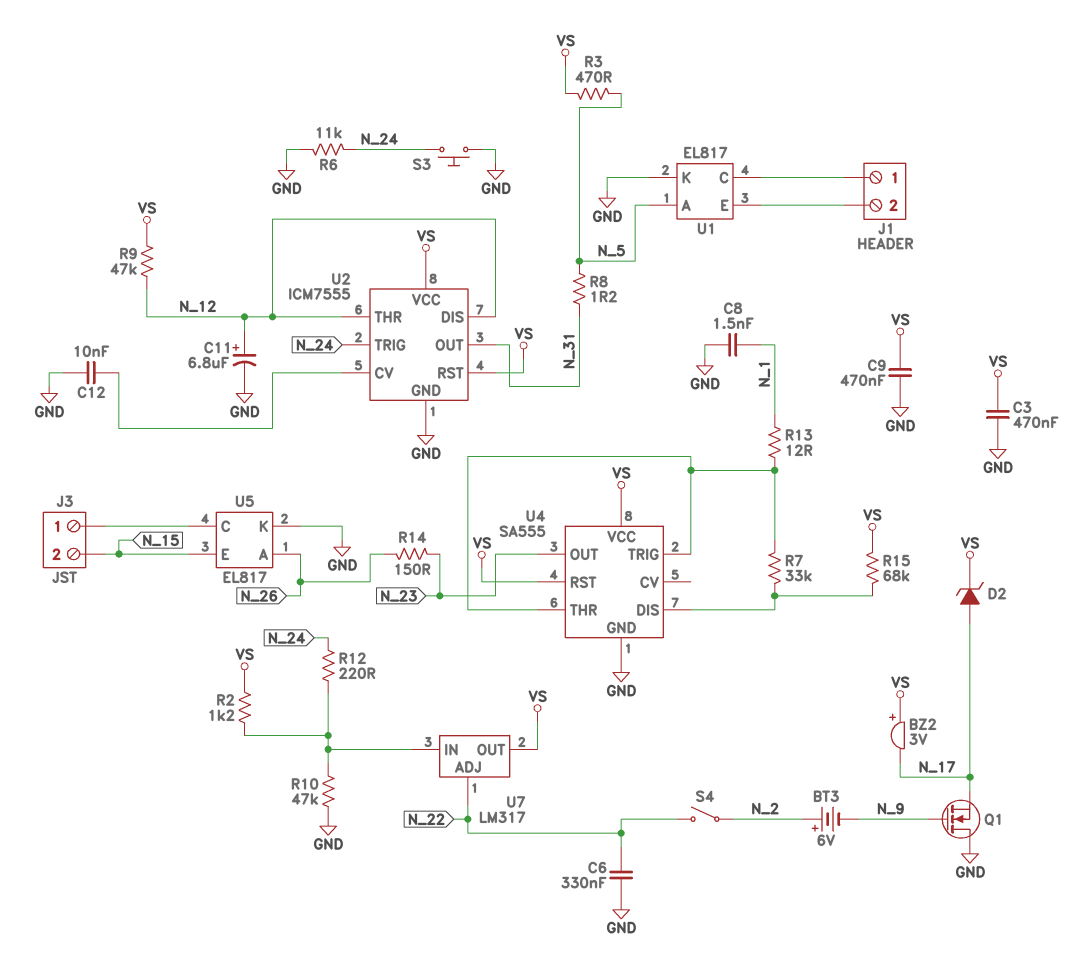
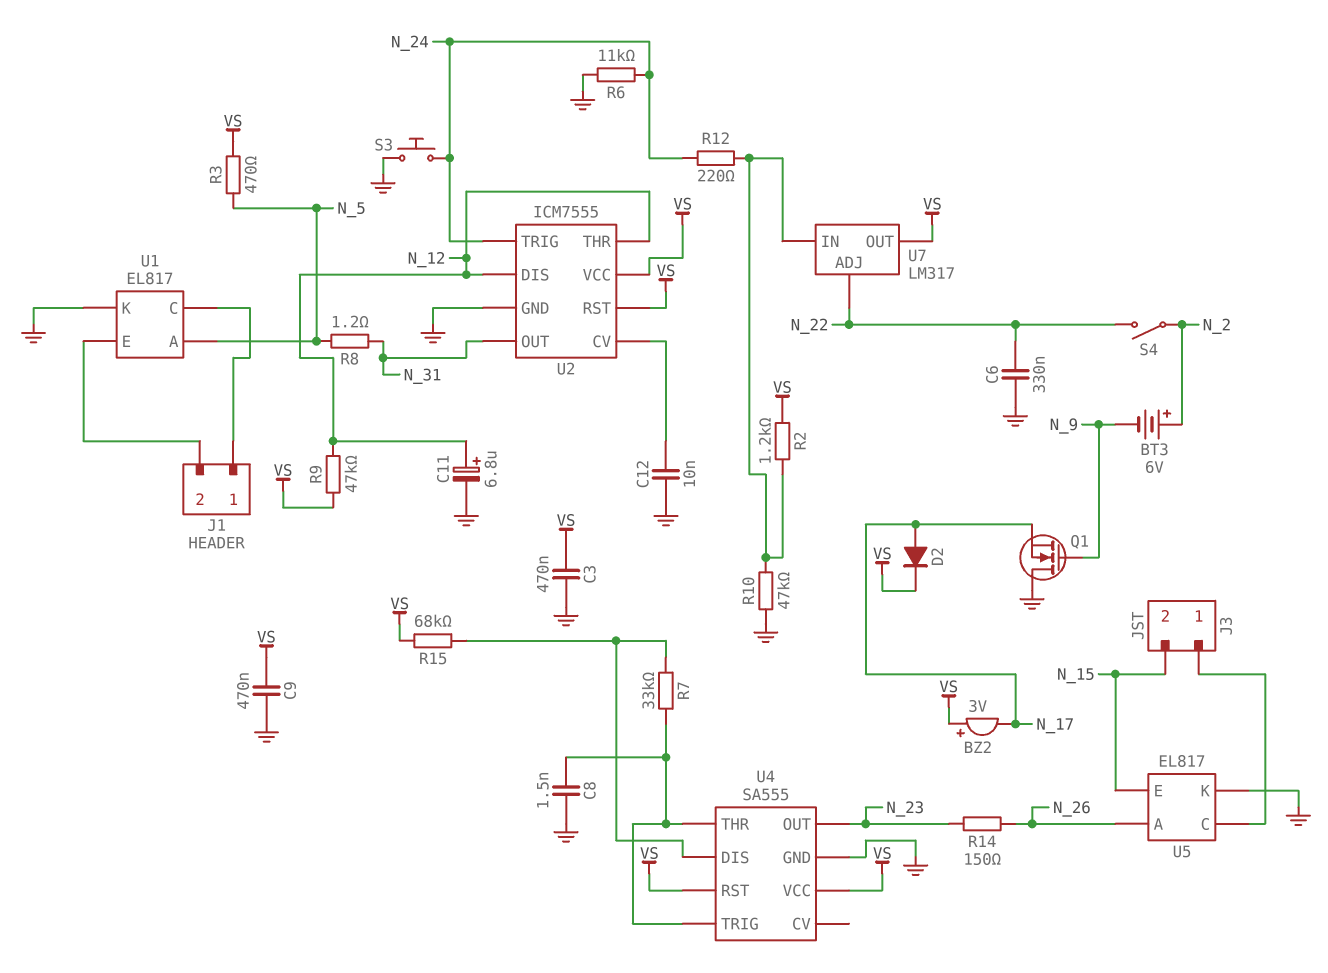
C8: 1.5nF (GND, N_1) -> 1.5nF (GND, U4/THR)
D2: zener (A N_17, K VS) -> diode (A N_17, K VS)
R13: 12 (N_1, U4/THR) -> none

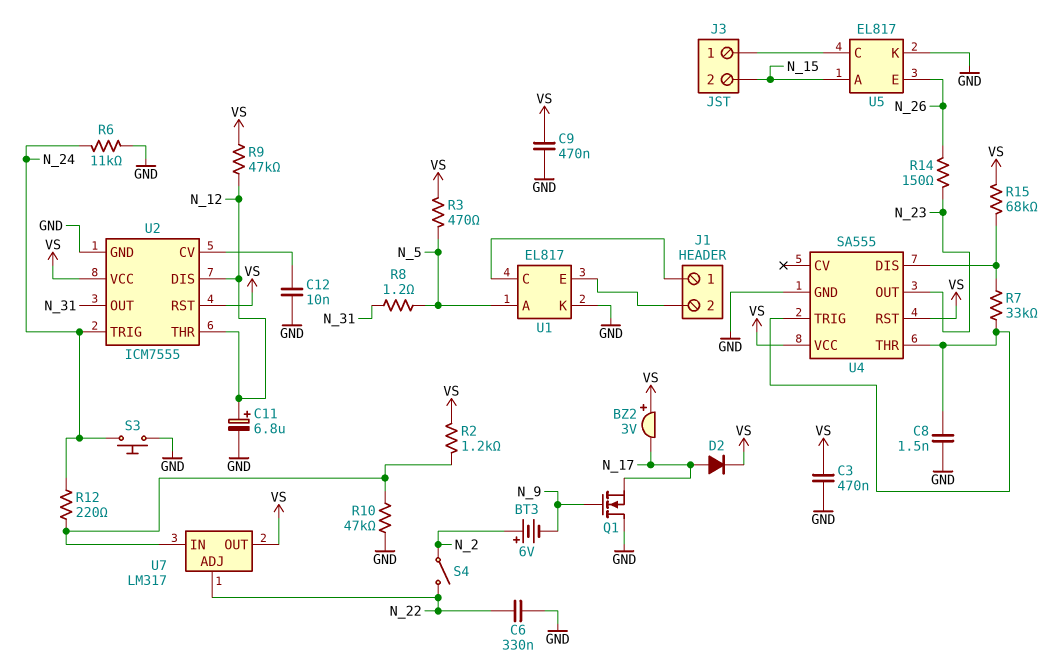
U5 pin A: N_26 -> N_15
U5 pin E: N_15 -> N_26

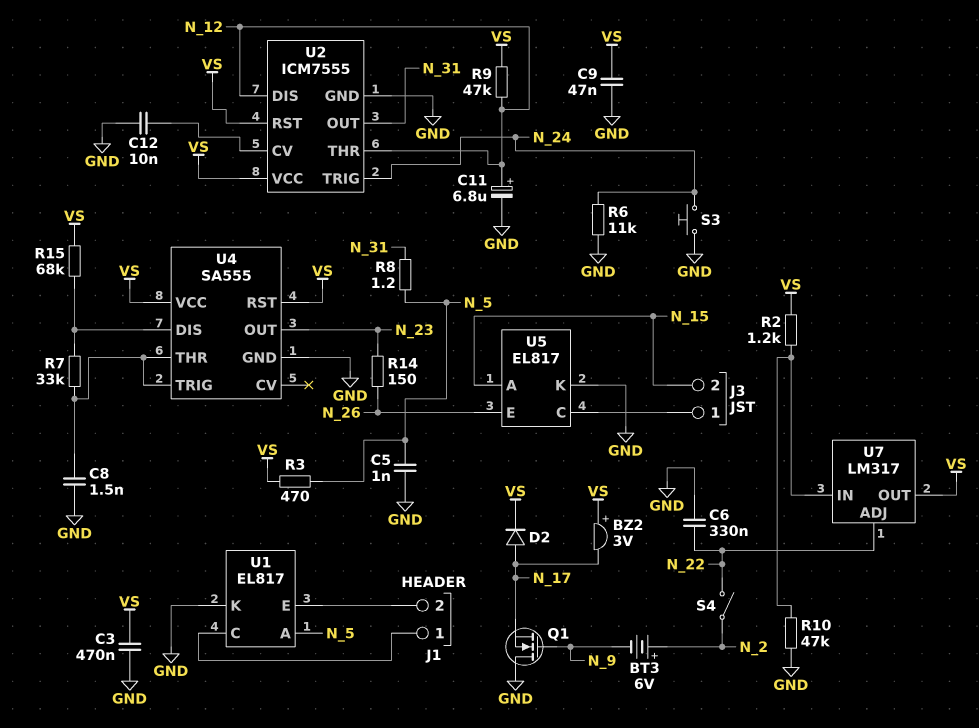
C5: none -> 1nF (GND, N_5)
C9: 470nF (GND, VS) -> 47nF (GND, VS)
R12: 220 (N_24, U7/IN) -> none

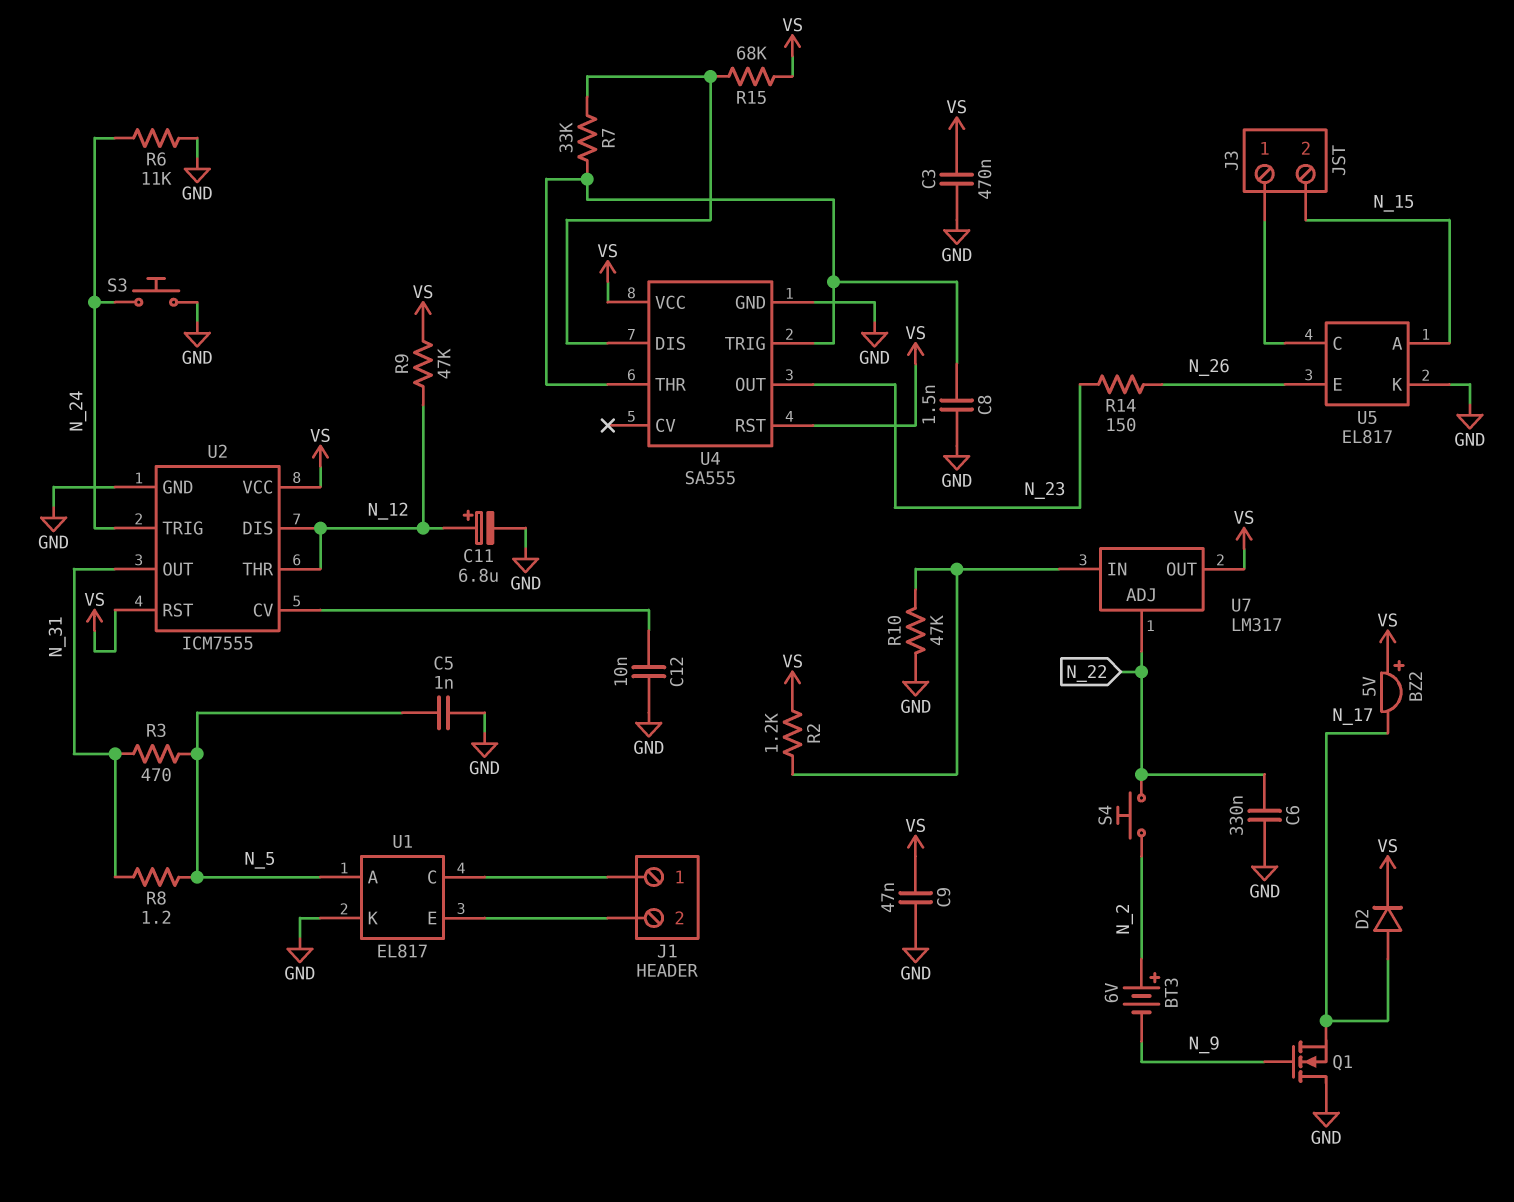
BZ2: buzzer 3V (plus VS, minus N_17) -> buzzer 5V (plus VS, minus N_17)
R3: 470 (N_5, VS) -> 470 (N_5, N_31)
S4: switch (N_2, N_22) -> button (N_2, N_22)

